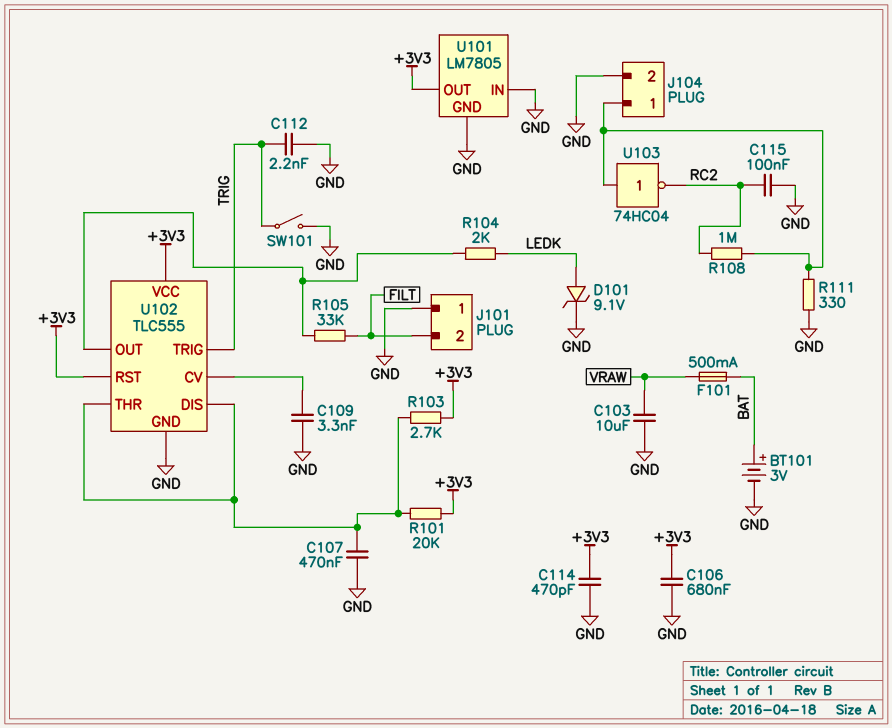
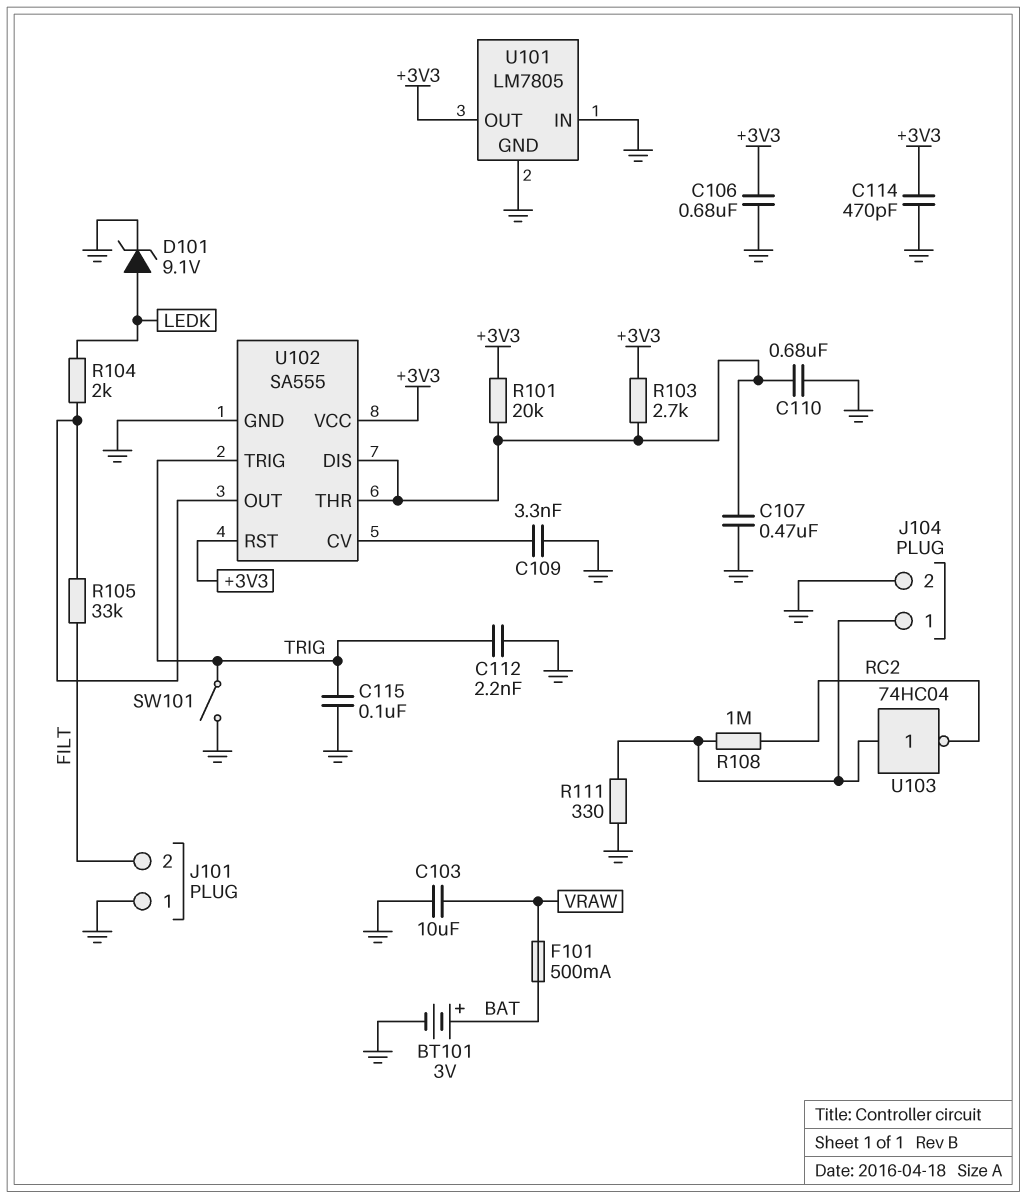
C110: none -> 680nF (GND, U102/DIS)
C115: 100nF (GND, RC2) -> 100nF (GND, TRIG)
U102: TLC555 -> SA555

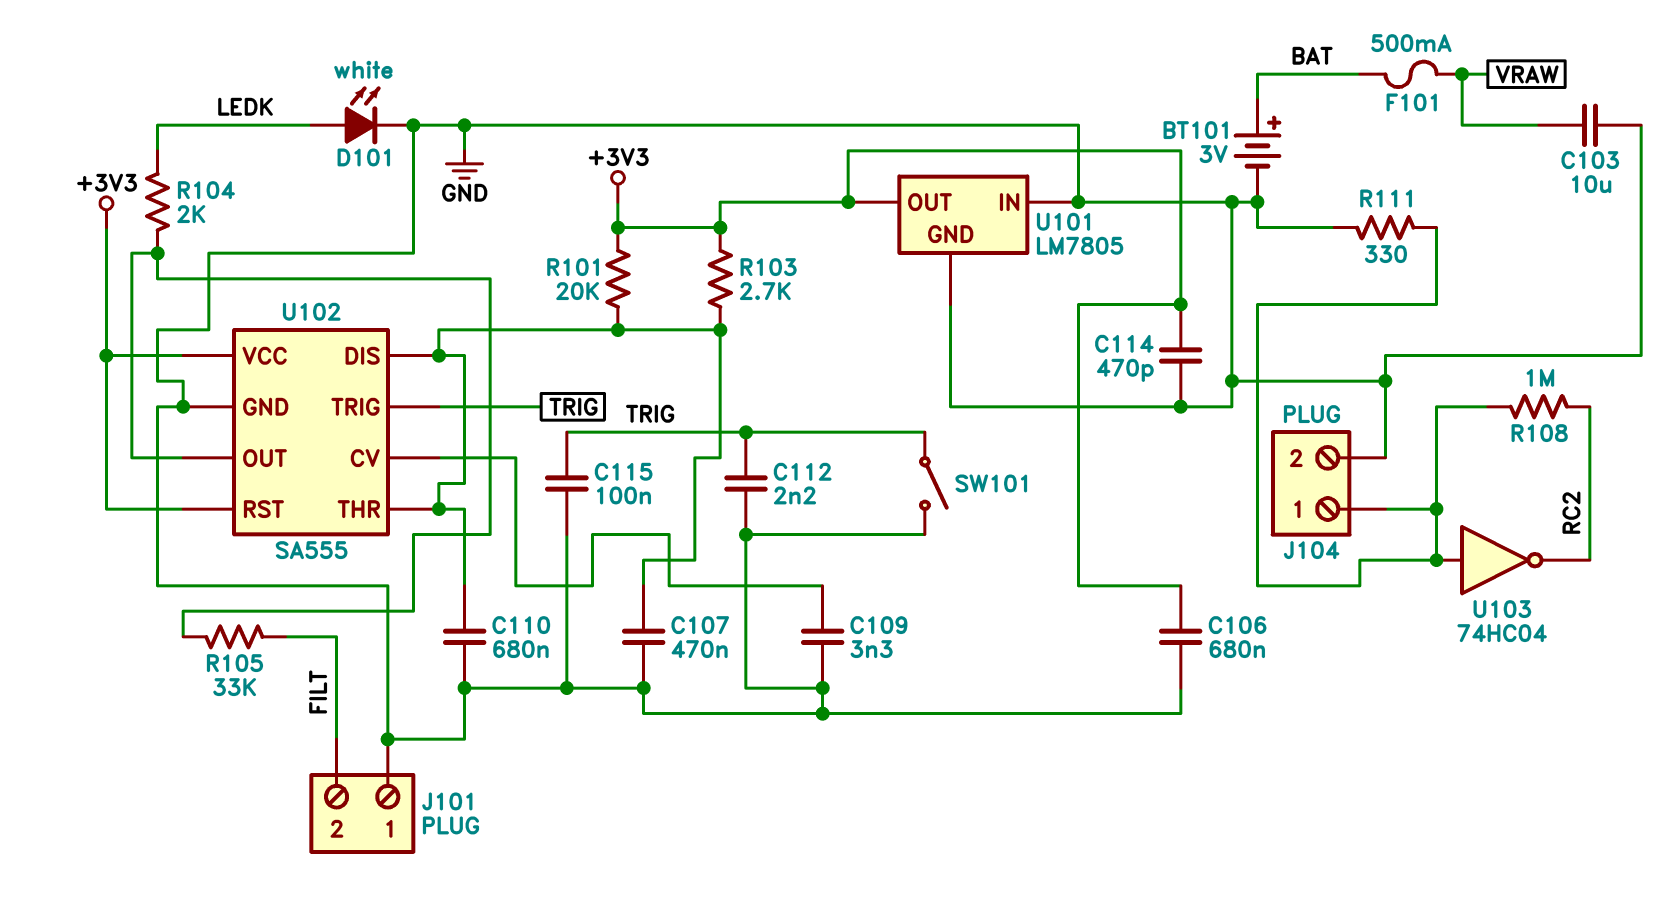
D101: zener 9.1V (A LEDK, K GND) -> LED white (A LEDK, K GND)

